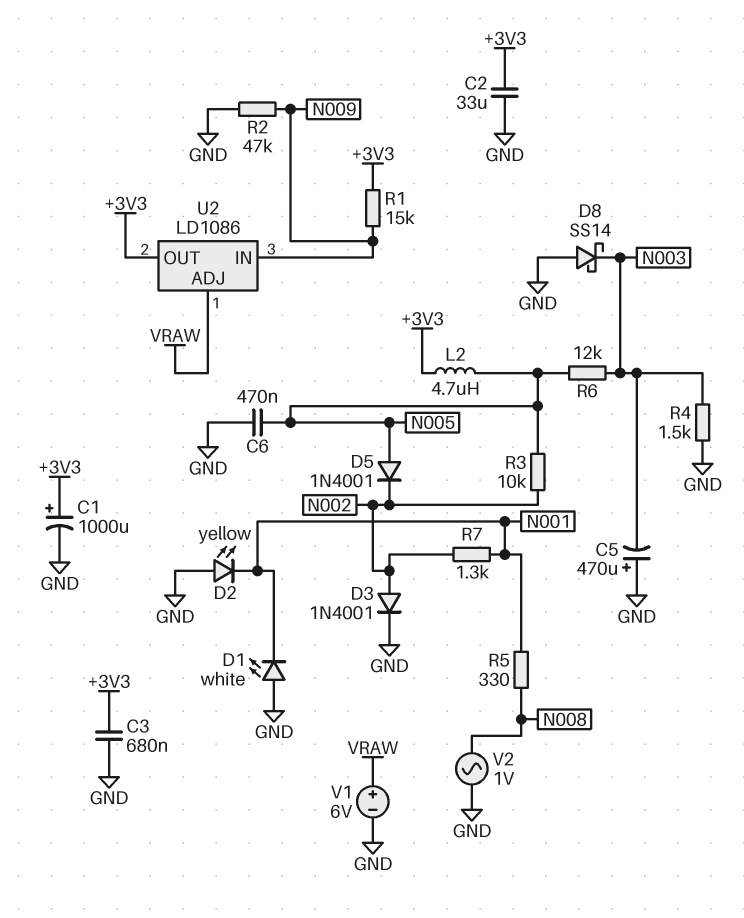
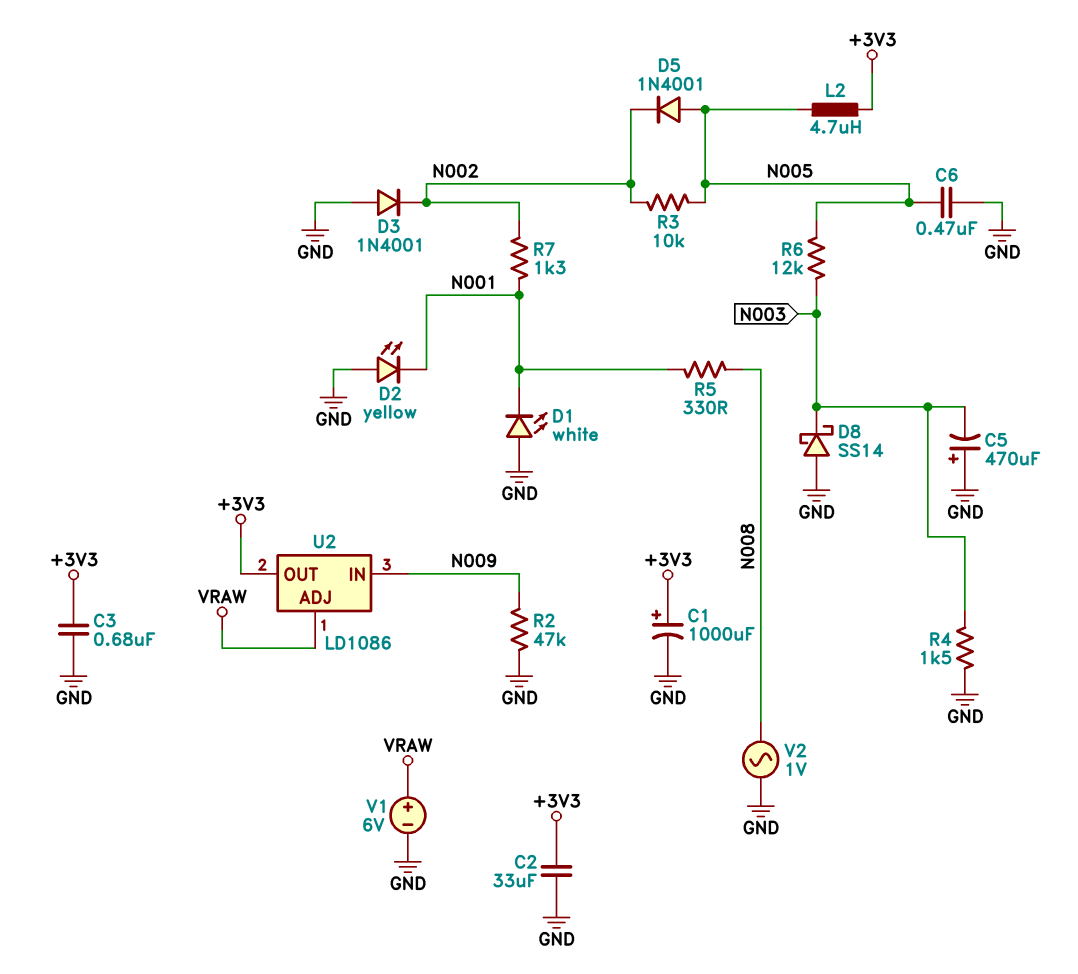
D3: diode 1N4001 (A N002, K GND) -> diode 1N4001 (A GND, K N002)
R1: 15k (+3V3, N009) -> none

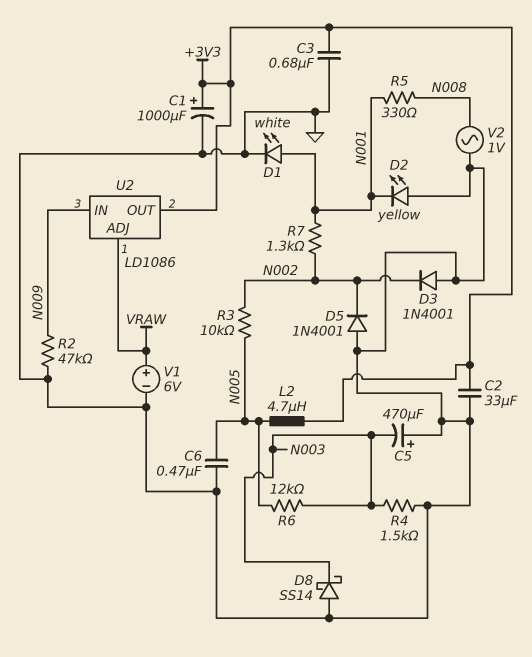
D1: LED white (A GND, K N001) -> LED white (A N001, K GND)
D5: diode 1N4001 (A N005, K N002) -> diode 1N4001 (A GND, K N002)

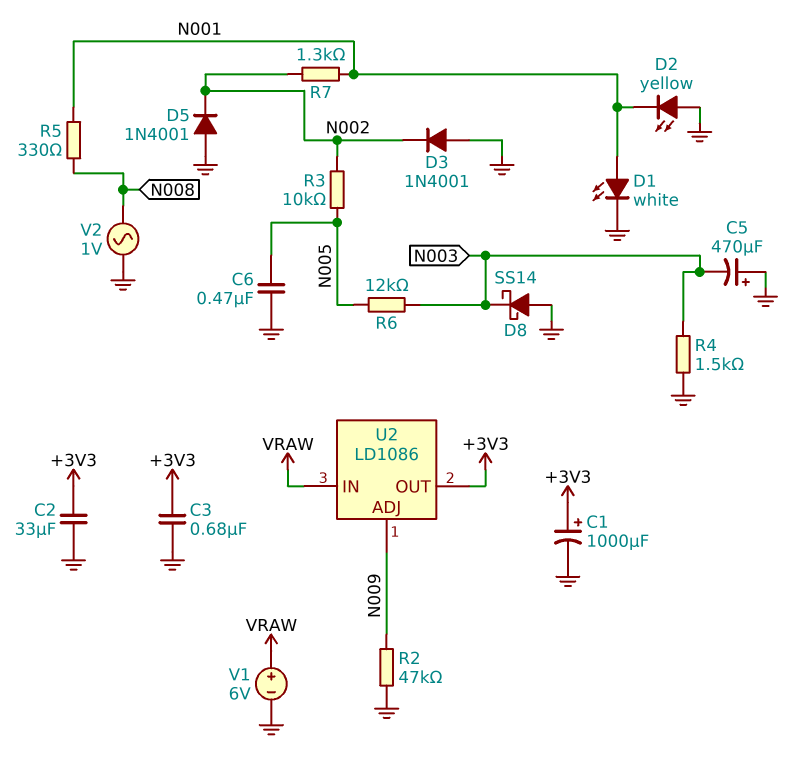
L2: 4.7uH (+3V3, N005) -> none
U2 pin ADJ: VRAW -> N009
U2 pin IN: N009 -> VRAW

